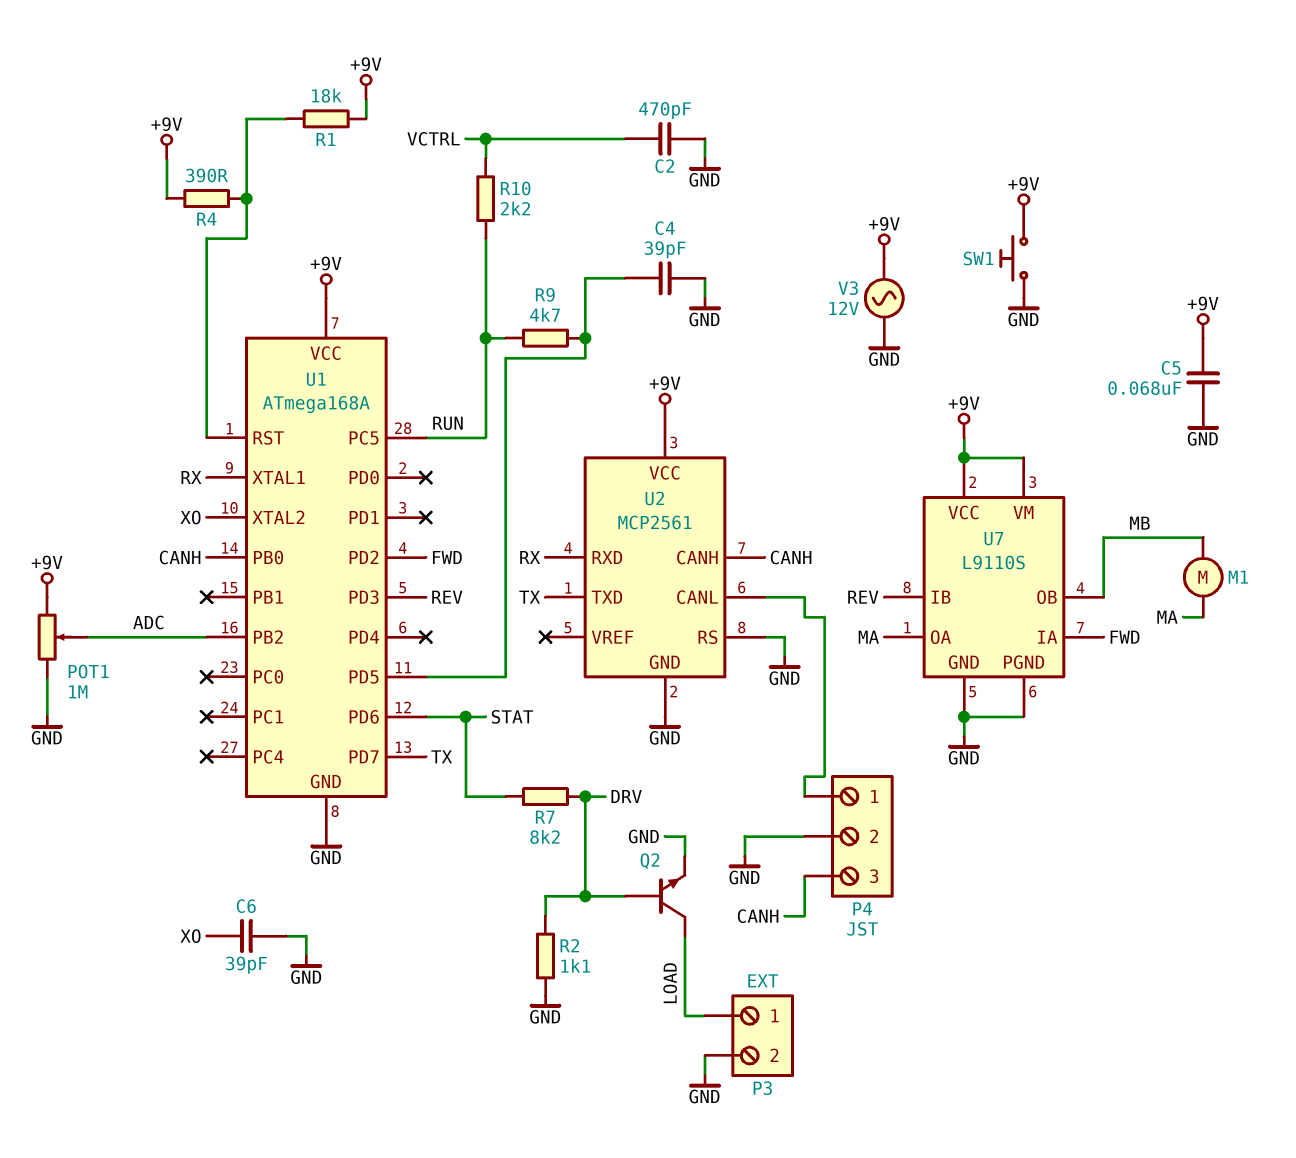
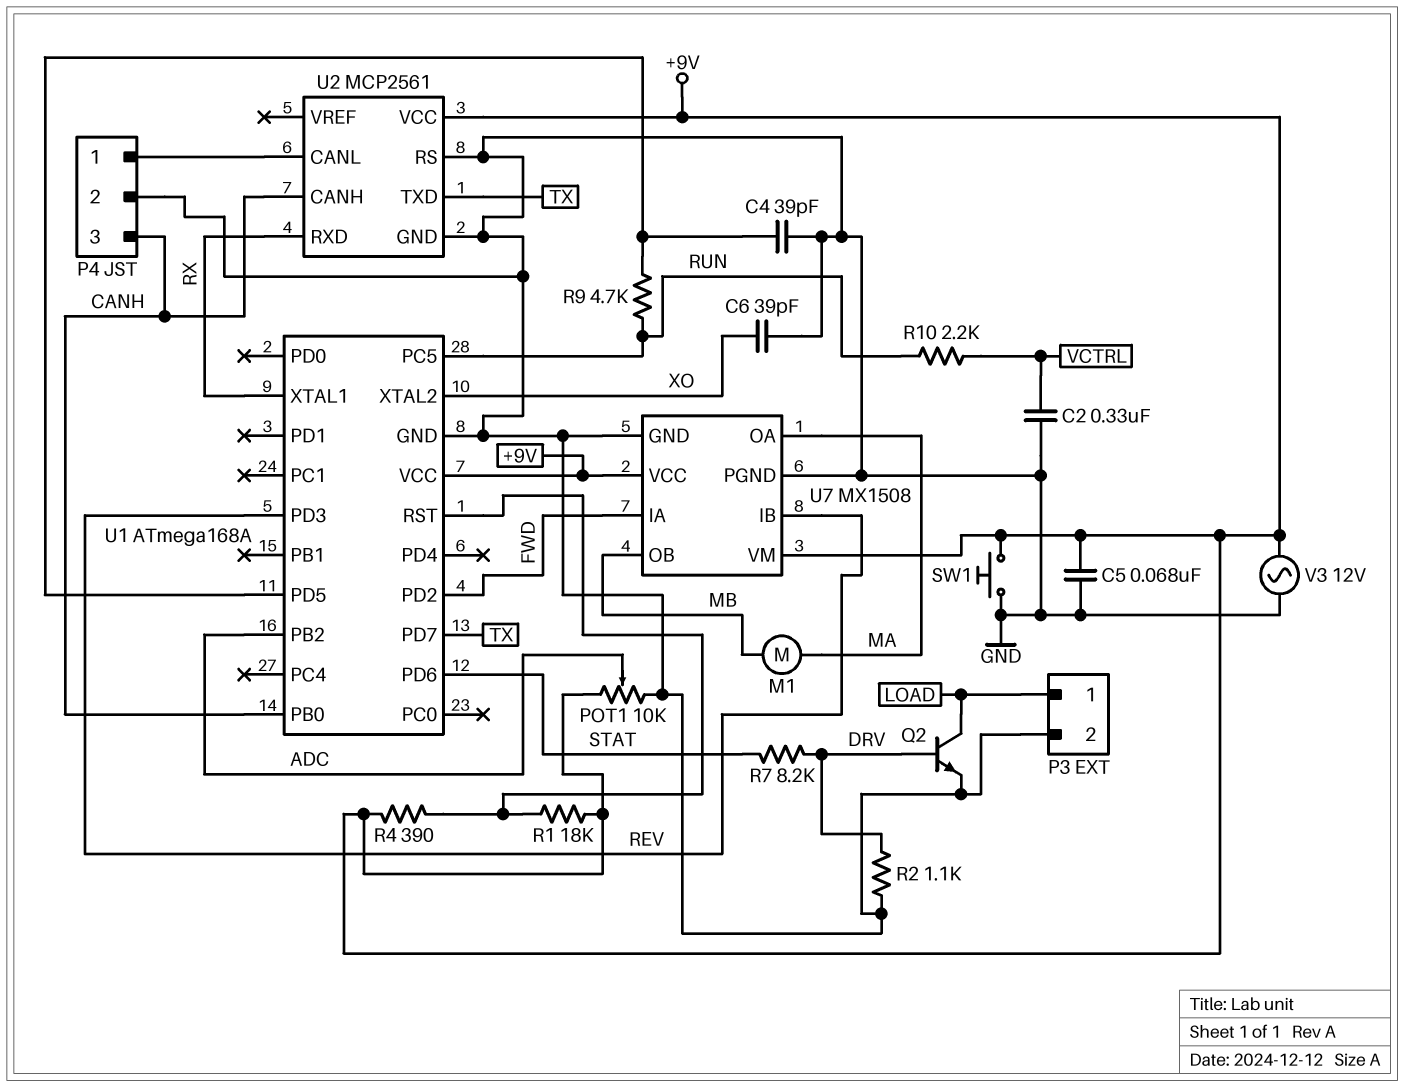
C2: 470pF (GND, VCTRL) -> 330nF (GND, VCTRL)
POT1: 1M (+9V, GND, wiper ADC) -> 10k (+9V, GND, wiper ADC)
U7: L9110S -> MX1508

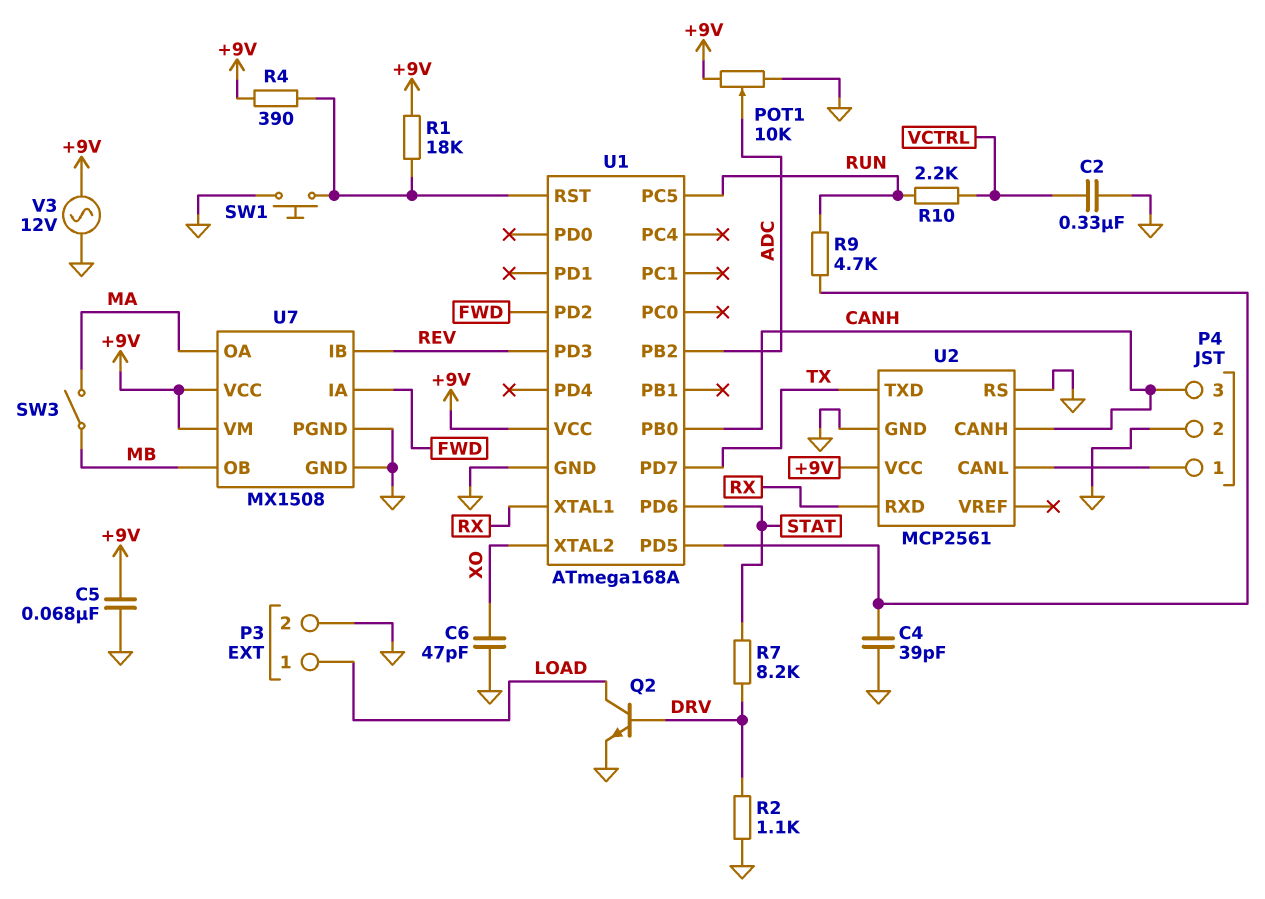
C6: 39pF (GND, XO) -> 47pF (GND, XO)
M1: motor (MA, MB) -> none
SW1: button (+9V, GND) -> button (GND, U1/RST)
SW3: none -> switch (MA, MB)

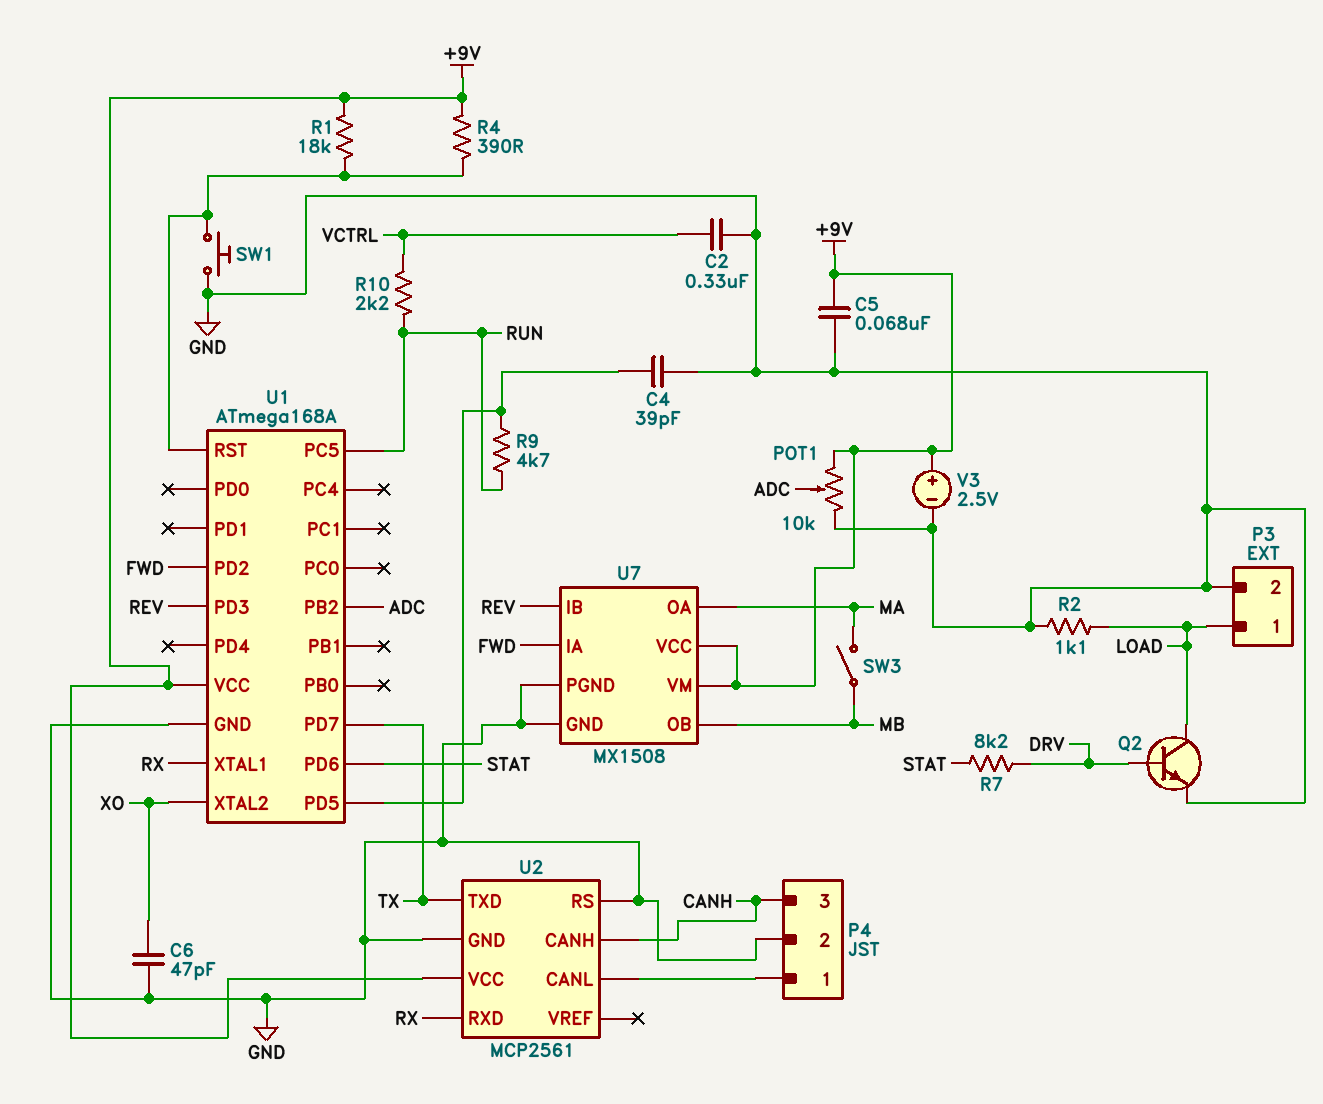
R2: 1.1k (DRV, GND) -> 1.1k (GND, LOAD)
U1 pin PB0: CANH -> none
V3: AC 12V (+9V, GND) -> 2.5V (plus +9V, minus GND)

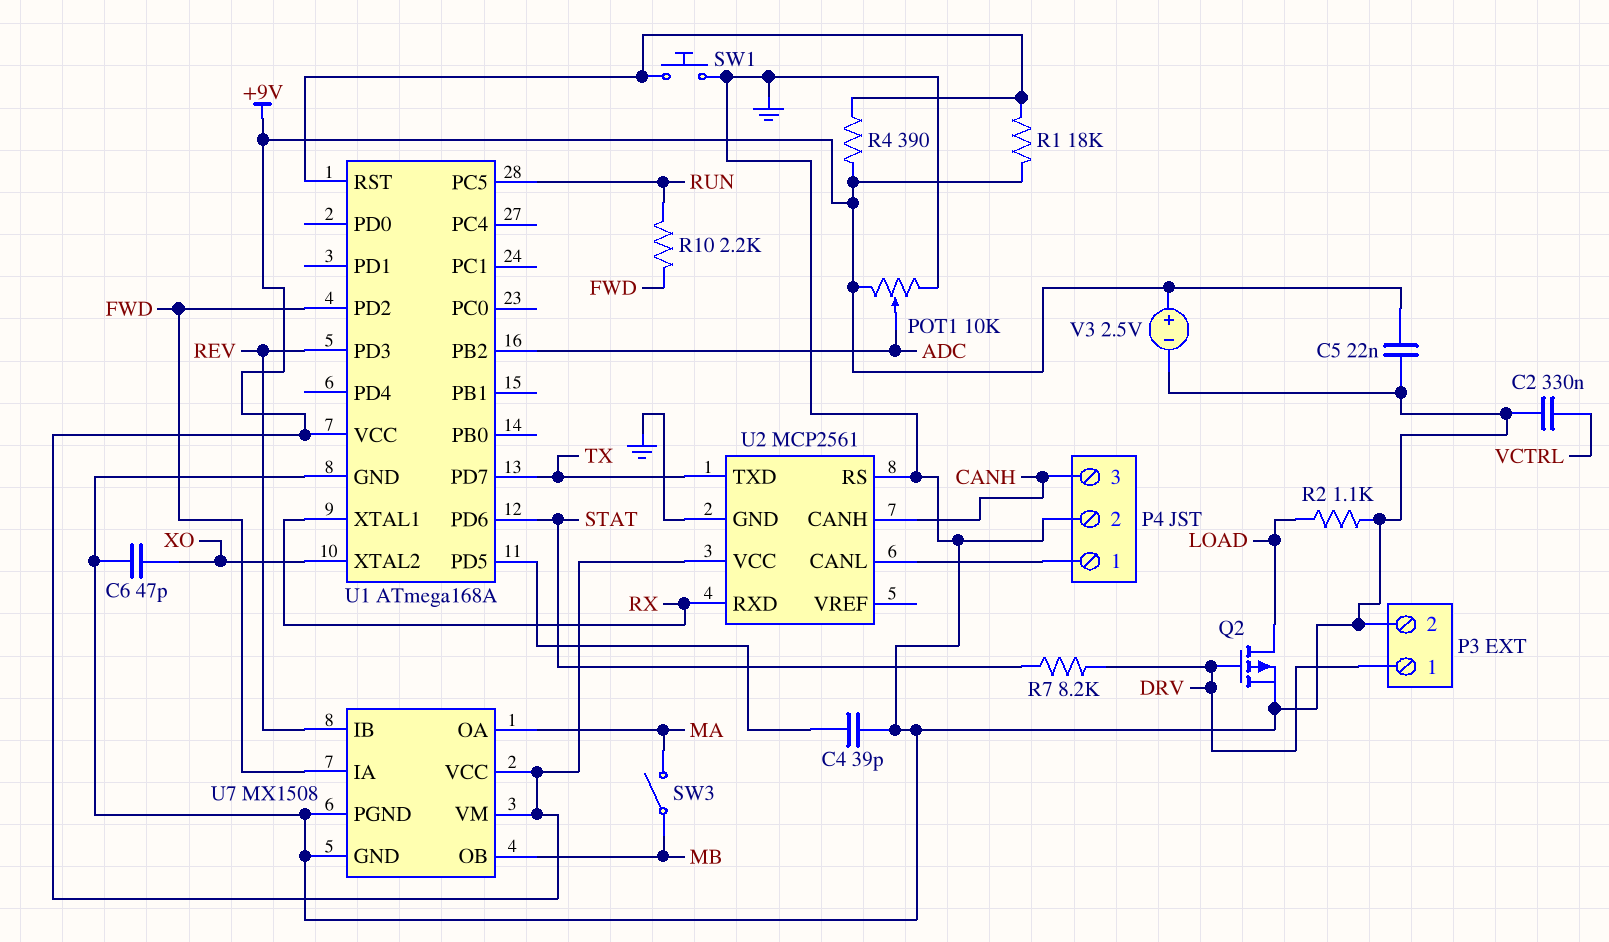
C5: 68nF (+9V, GND) -> 22nF (+9V, GND)
P3 pin 1: LOAD -> DRV
Q2: NPN (B DRV, C LOAD, E GND) -> PMOS (G DRV, D LOAD, S GND)
R9: 4.7k (RUN, U1/PD5) -> none
R10: 2.2k (RUN, VCTRL) -> 2.2k (FWD, RUN)

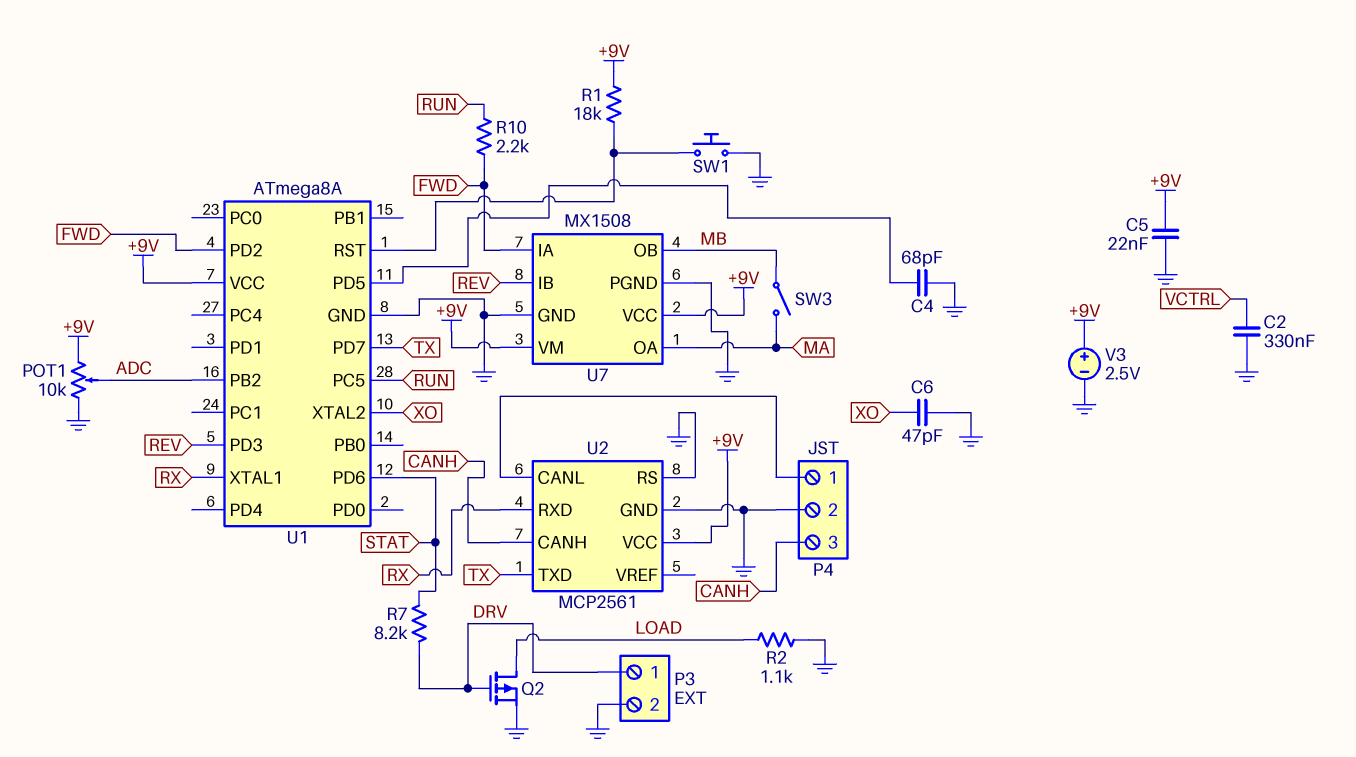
C4: 39pF (GND, U1/PD5) -> 68pF (GND, U1/PD5)
R4: 390 (+9V, U1/RST) -> none
U1: ATmega168A -> ATmega8A

